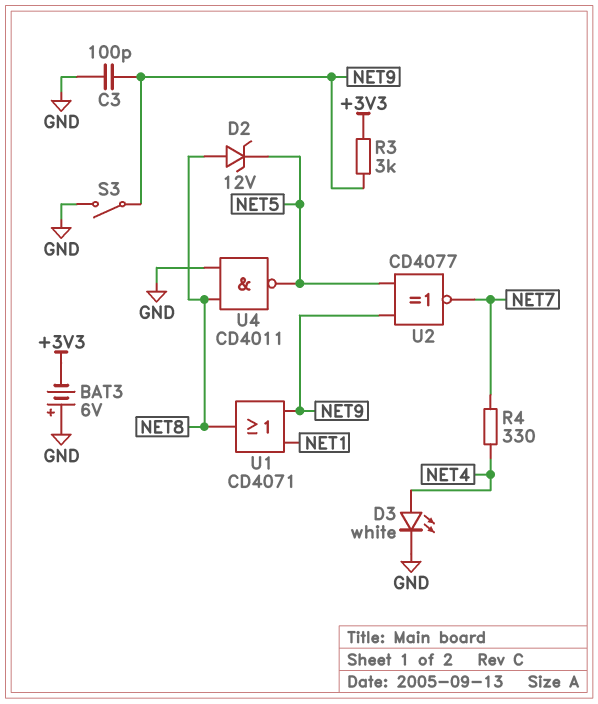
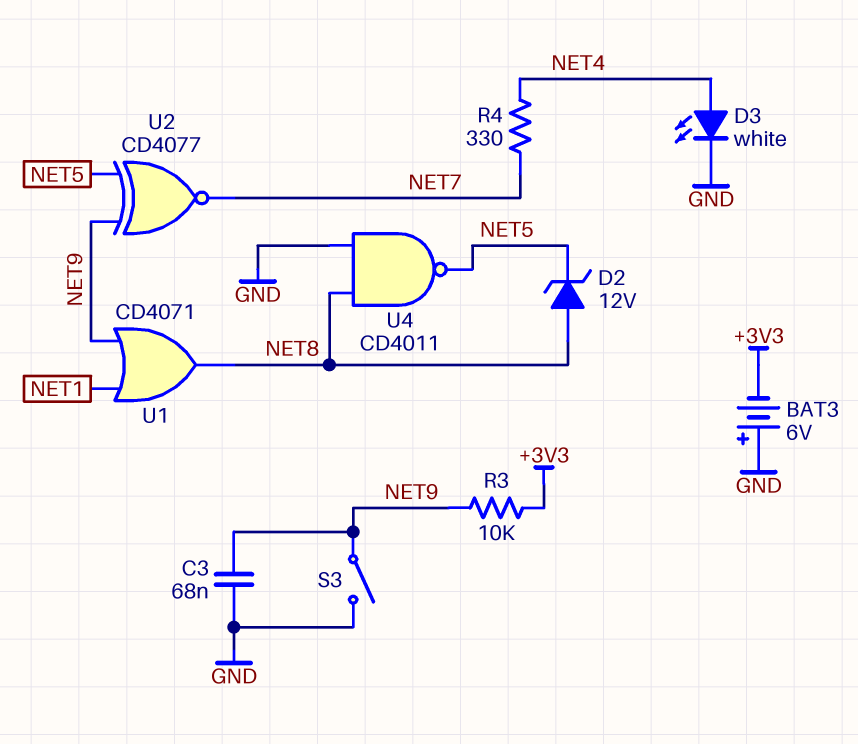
C3: 100pF (GND, NET9) -> 68nF (GND, NET9)
R3: 3k (+3V3, NET9) -> 10k (+3V3, NET9)

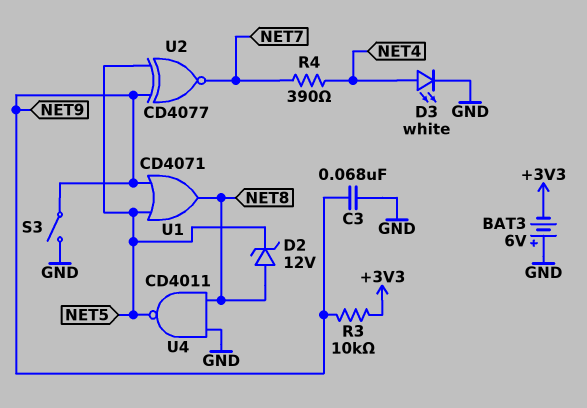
R4: 330 (NET4, NET7) -> 390 (NET4, NET7)
U1: OR CD4071 (in NET1, in NET9, out NET8) -> OR CD4071 (in NET5, in NET9, out NET8)

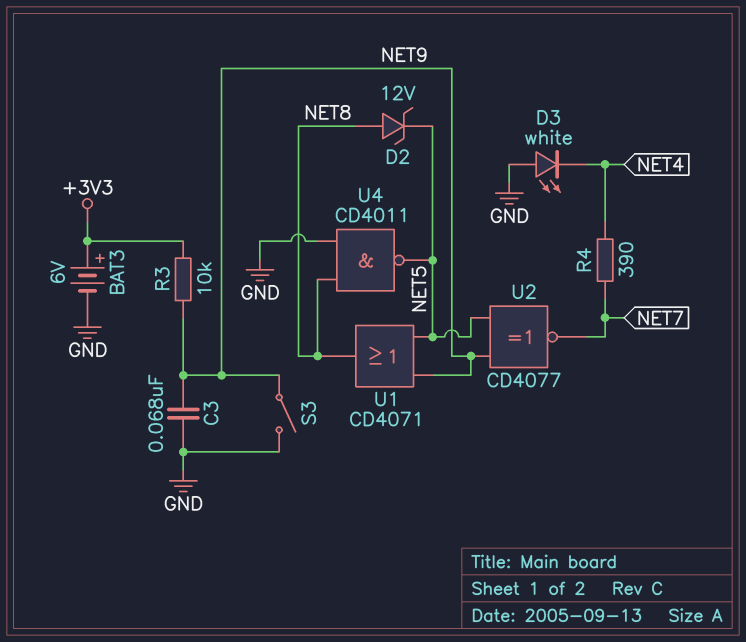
BAT3: 6V (plus GND, minus +3V3) -> 6V (plus +3V3, minus GND)
D3: LED white (A NET4, K GND) -> LED white (A GND, K NET4)

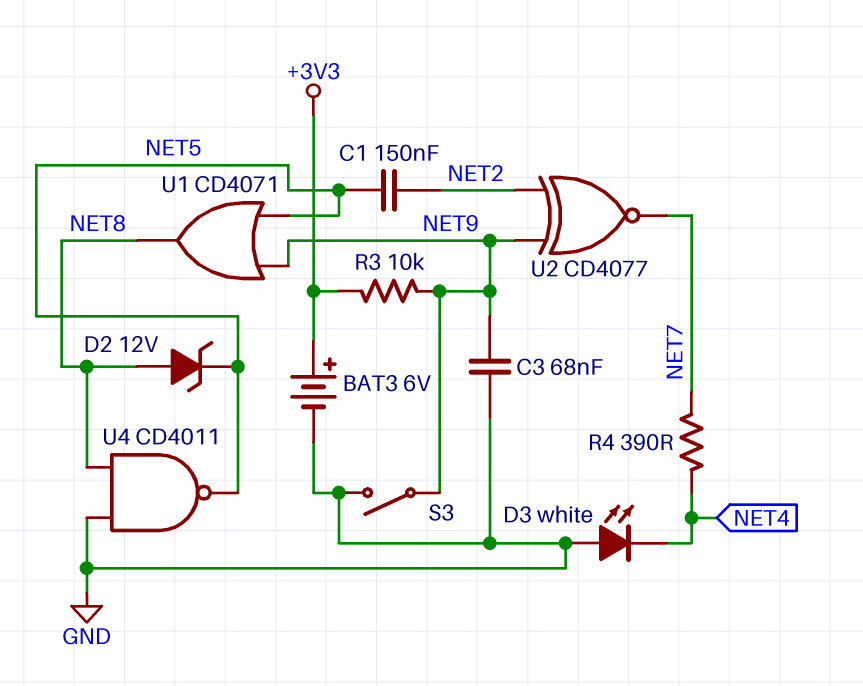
C1: none -> 150nF (NET2, NET5)
U2: XNOR CD4077 (in NET5, in NET9, out NET7) -> XNOR CD4077 (in NET2, in NET9, out NET7)

